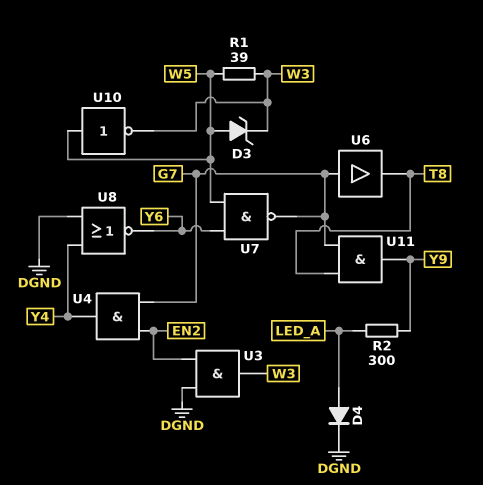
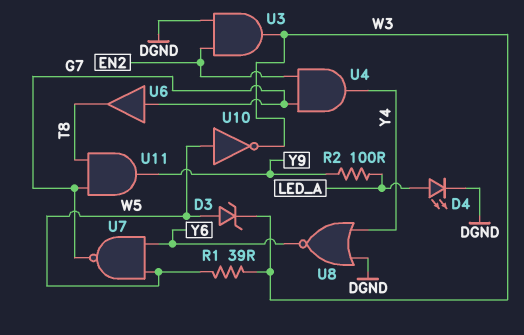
D4: diode (A LED_A, K DGND) -> LED (A LED_A, K DGND)
R2: 300 (LED_A, Y9) -> 100 (LED_A, Y9)

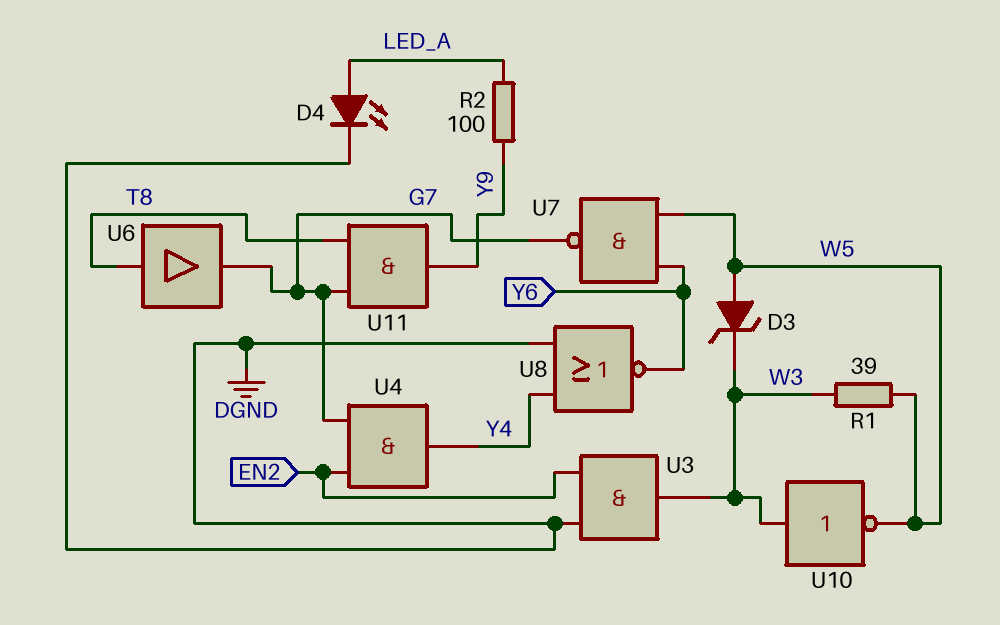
U6: buffer (in G7, out T8) -> buffer (in T8, out G7)
U10: NOT (in W5, out W3) -> NOT (in W3, out W5)

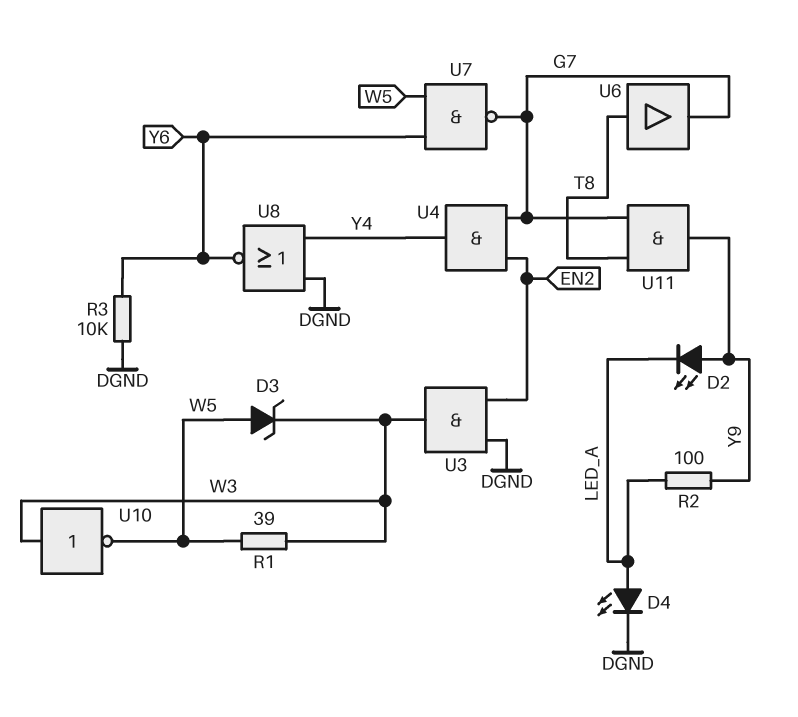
D2: none -> LED (A Y9, K LED_A)
R3: none -> 10k (DGND, Y6)

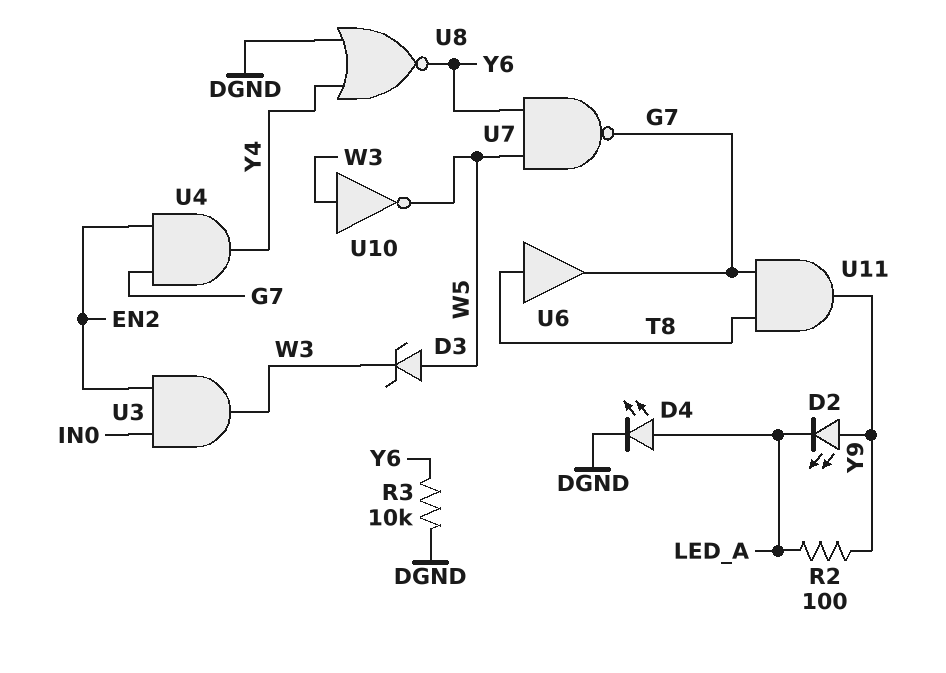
R1: 39 (W3, W5) -> none
U3: AND (in DGND, in EN2, out W3) -> AND (in EN2, in IN0, out W3)

